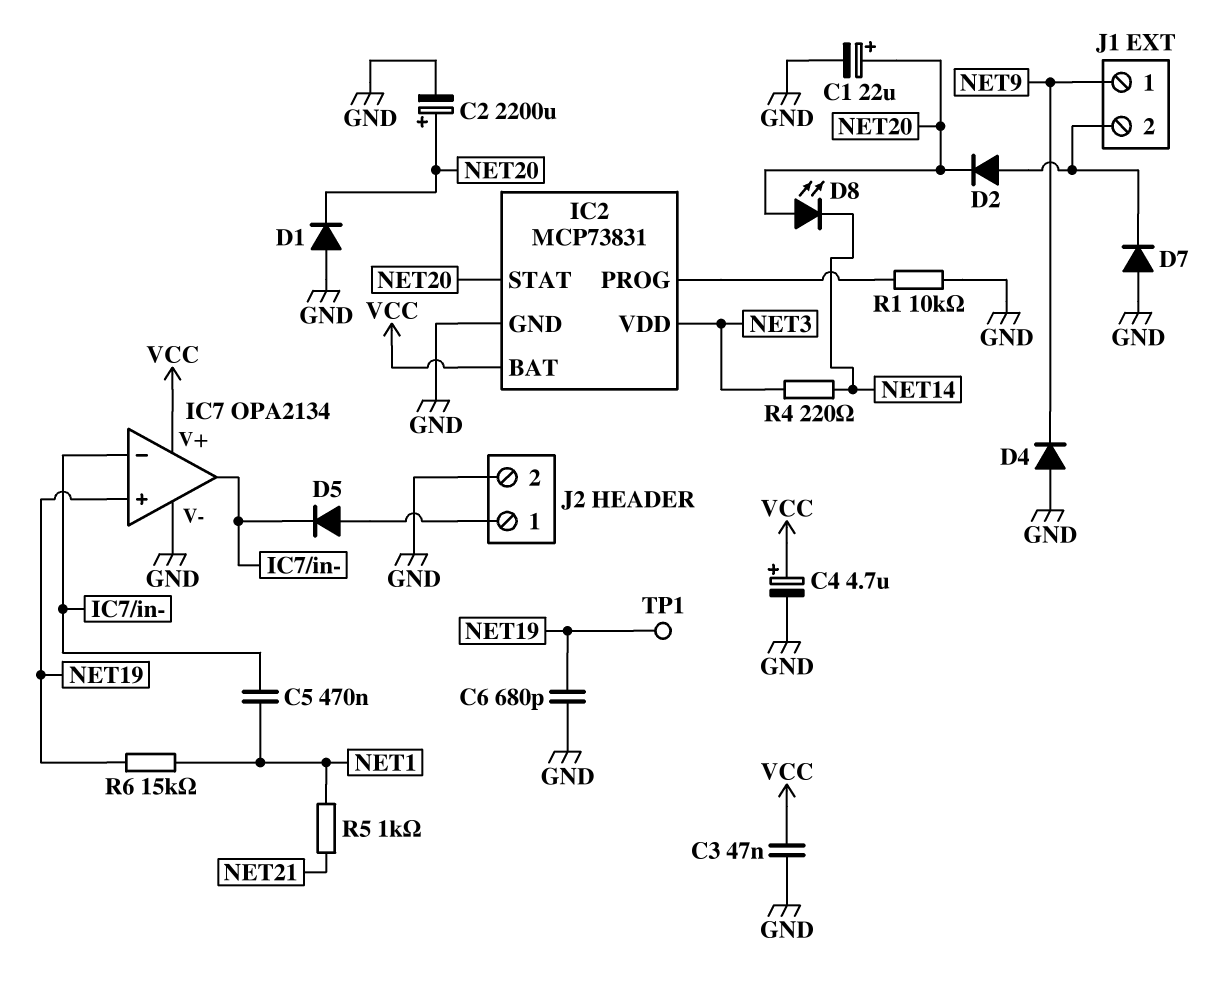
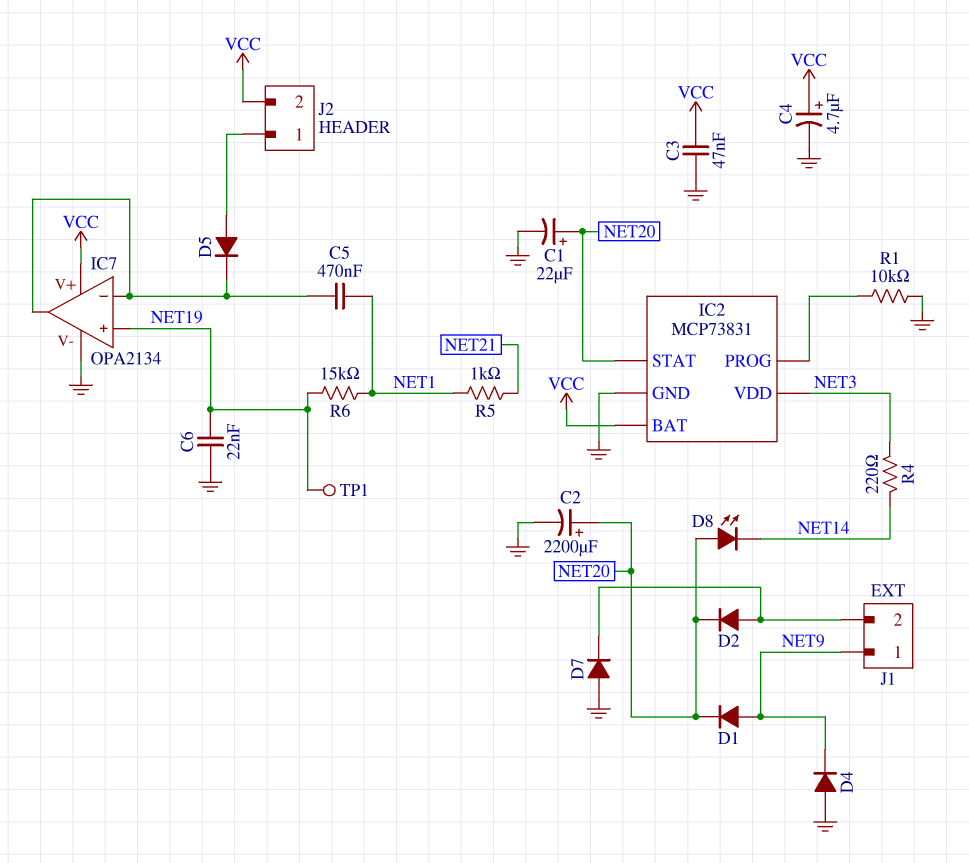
C6: 680pF (GND, NET19) -> 22nF (GND, NET19)
D1: diode (A GND, K NET20) -> diode (A NET9, K NET20)
J2 pin 2: GND -> VCC

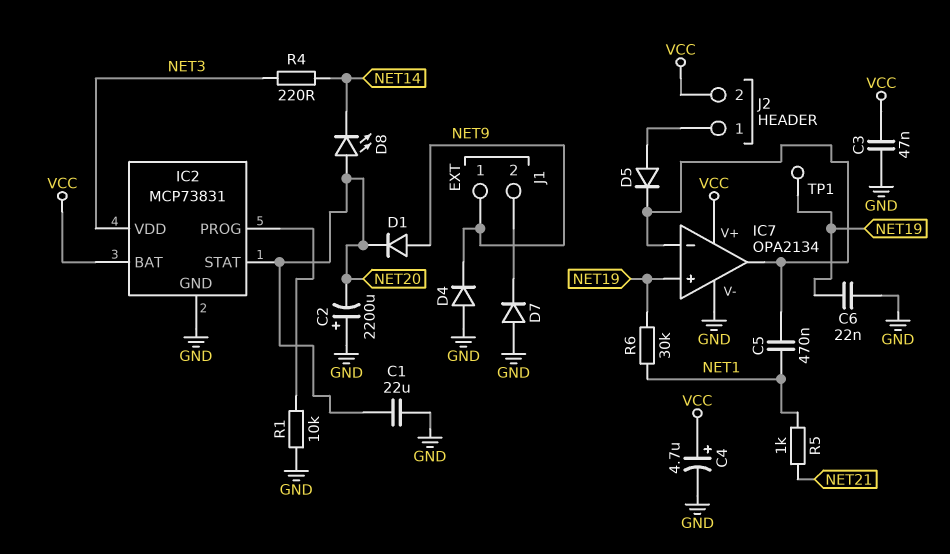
C1: 22uF (plus NET20, minus GND) -> 22uF (GND, NET20)
C2: 2200uF (plus NET20, minus GND) -> 2200uF (plus GND, minus NET20)
D2: diode (A J1/2, K NET20) -> none
R6: 15k (NET1, NET19) -> 30k (NET1, NET19)

